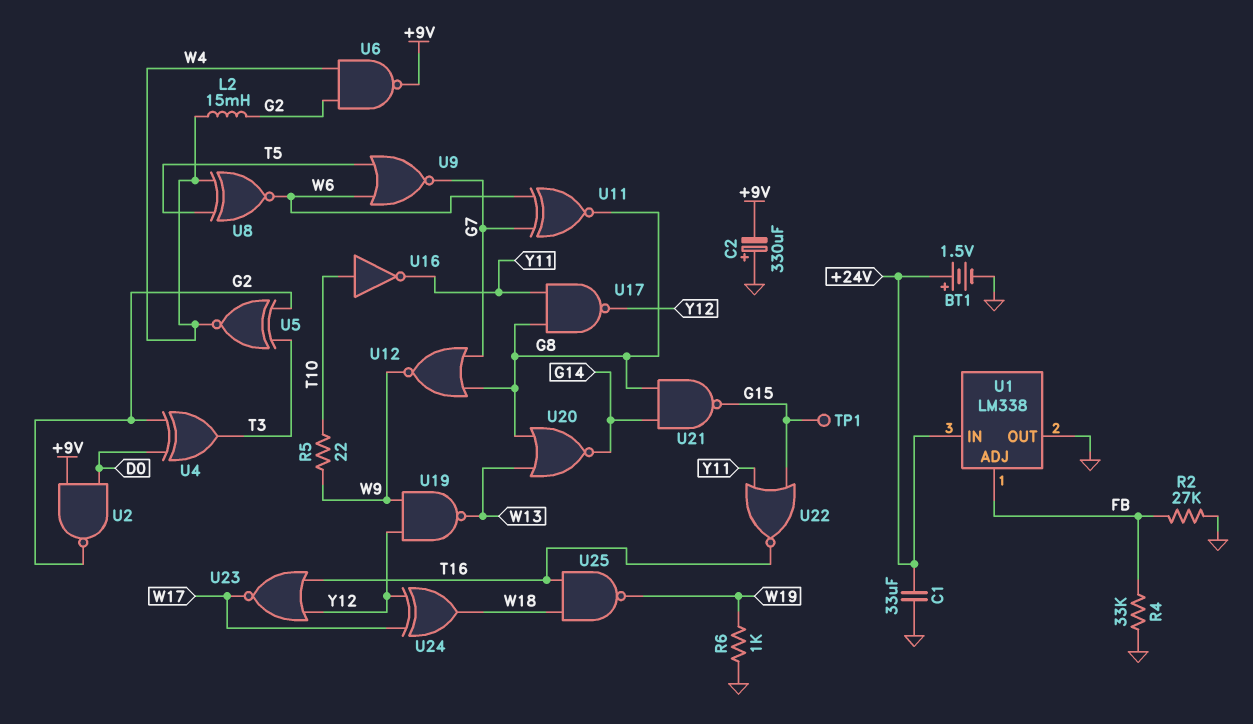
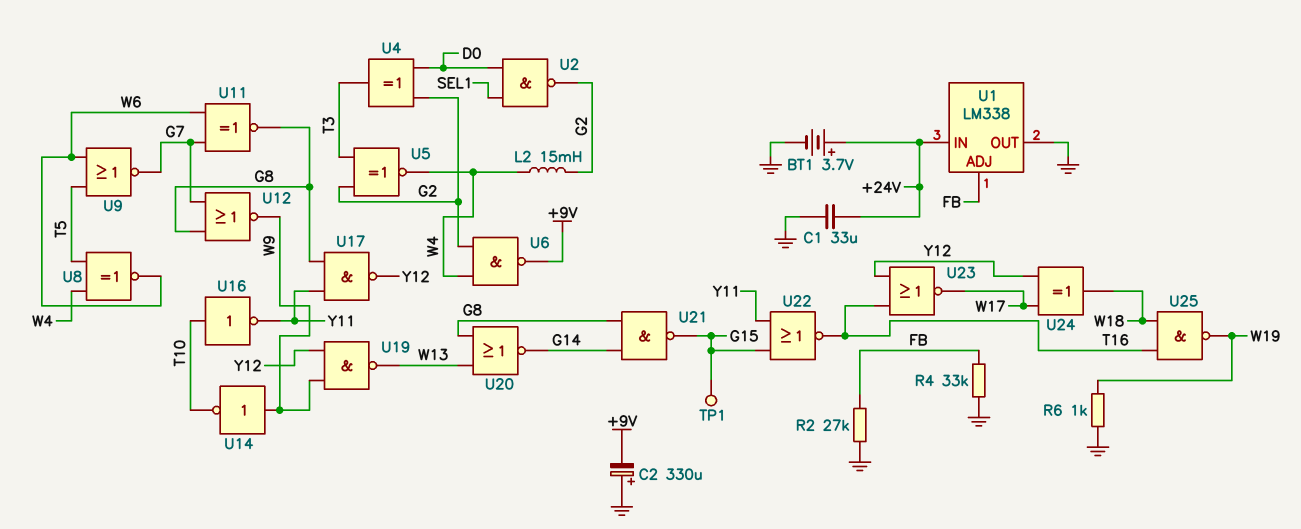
BT1: 1.5V (plus +24V, minus GND) -> 3.7V (plus +24V, minus GND)
R5: 22 (T10, W9) -> none
U2: NAND (in +9V, in D0, out G2) -> NAND (in D0, in SEL1, out G2)
U14: none -> NOT (in W9, out T10)

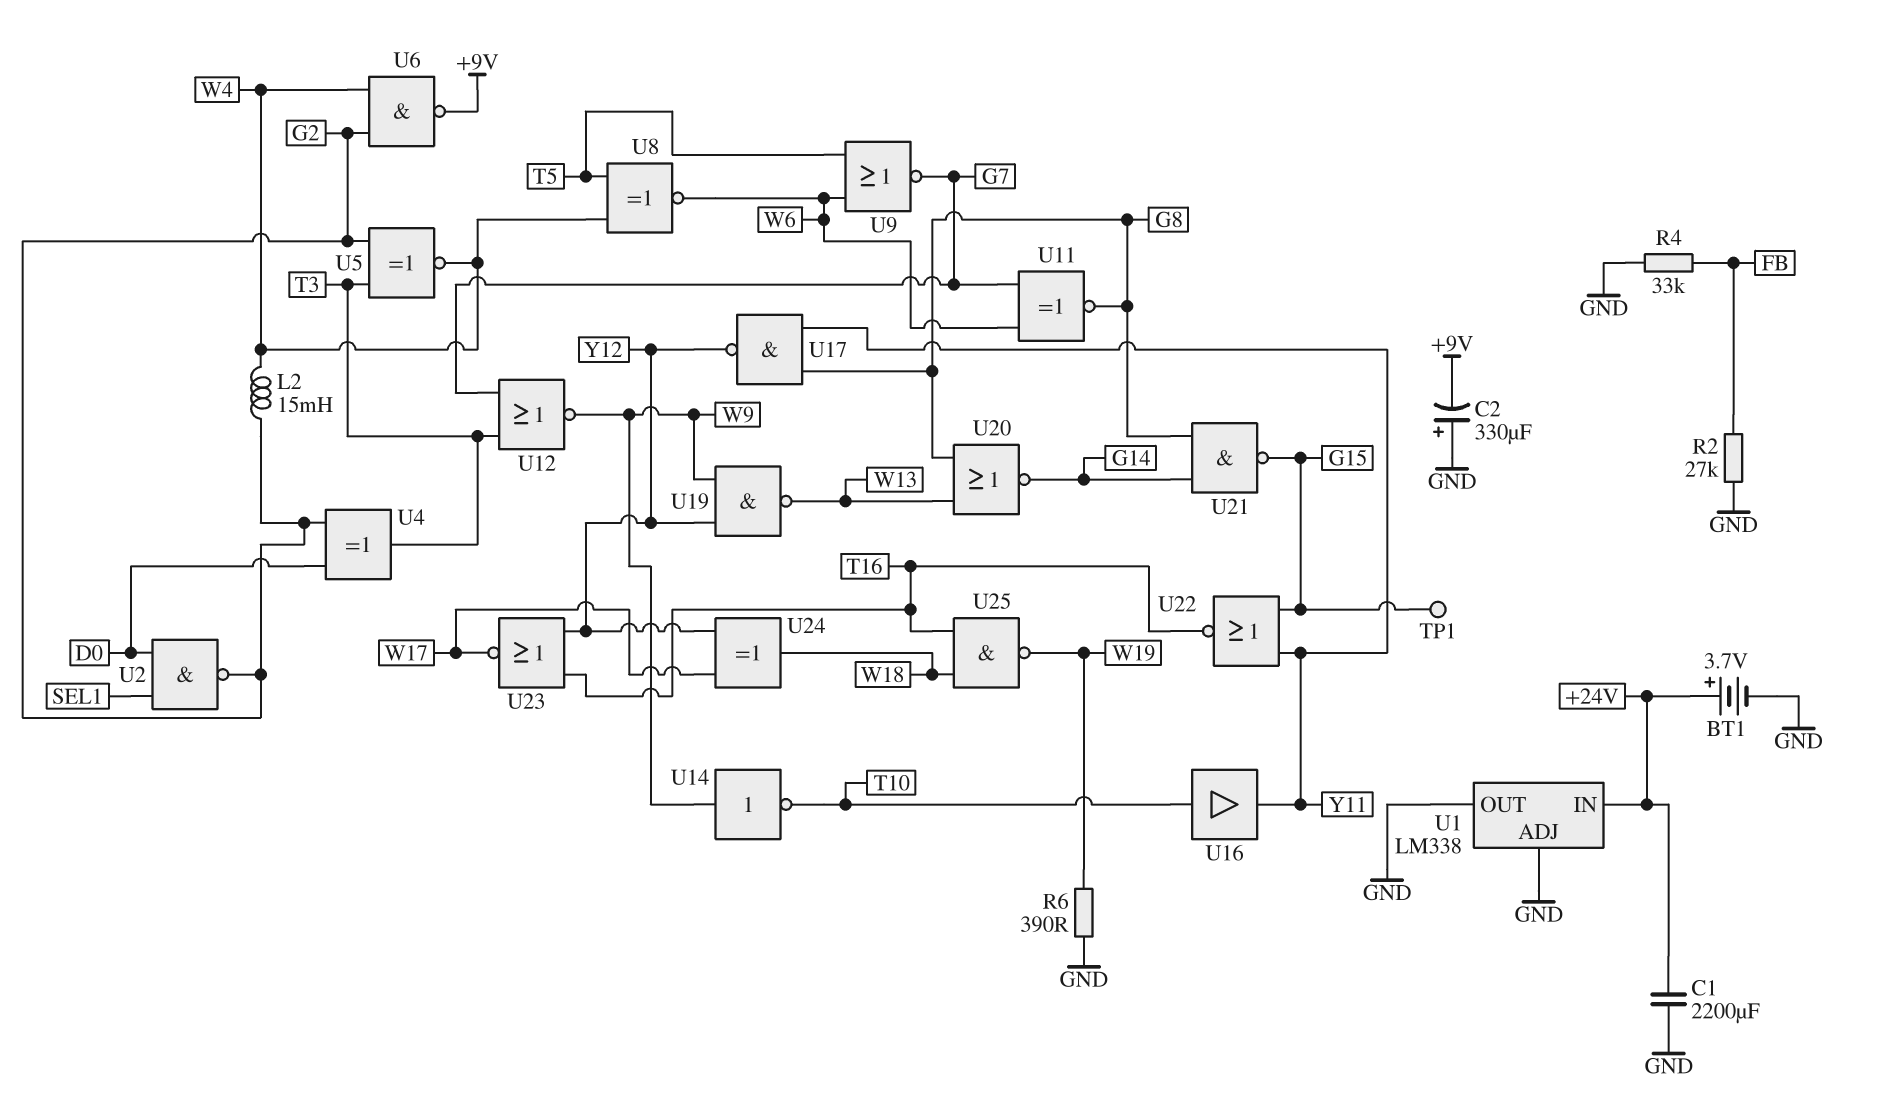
C1: 33uF (+24V, GND) -> 2200uF (+24V, GND)
R6: 1k (GND, W19) -> 390 (GND, W19)
U1 pin ADJ: FB -> GND
U12: NOR (in G7, in G8, out W9) -> NOR (in G7, in T3, out W9)
U16: NOT (in T10, out Y11) -> buffer (in T10, out Y11)

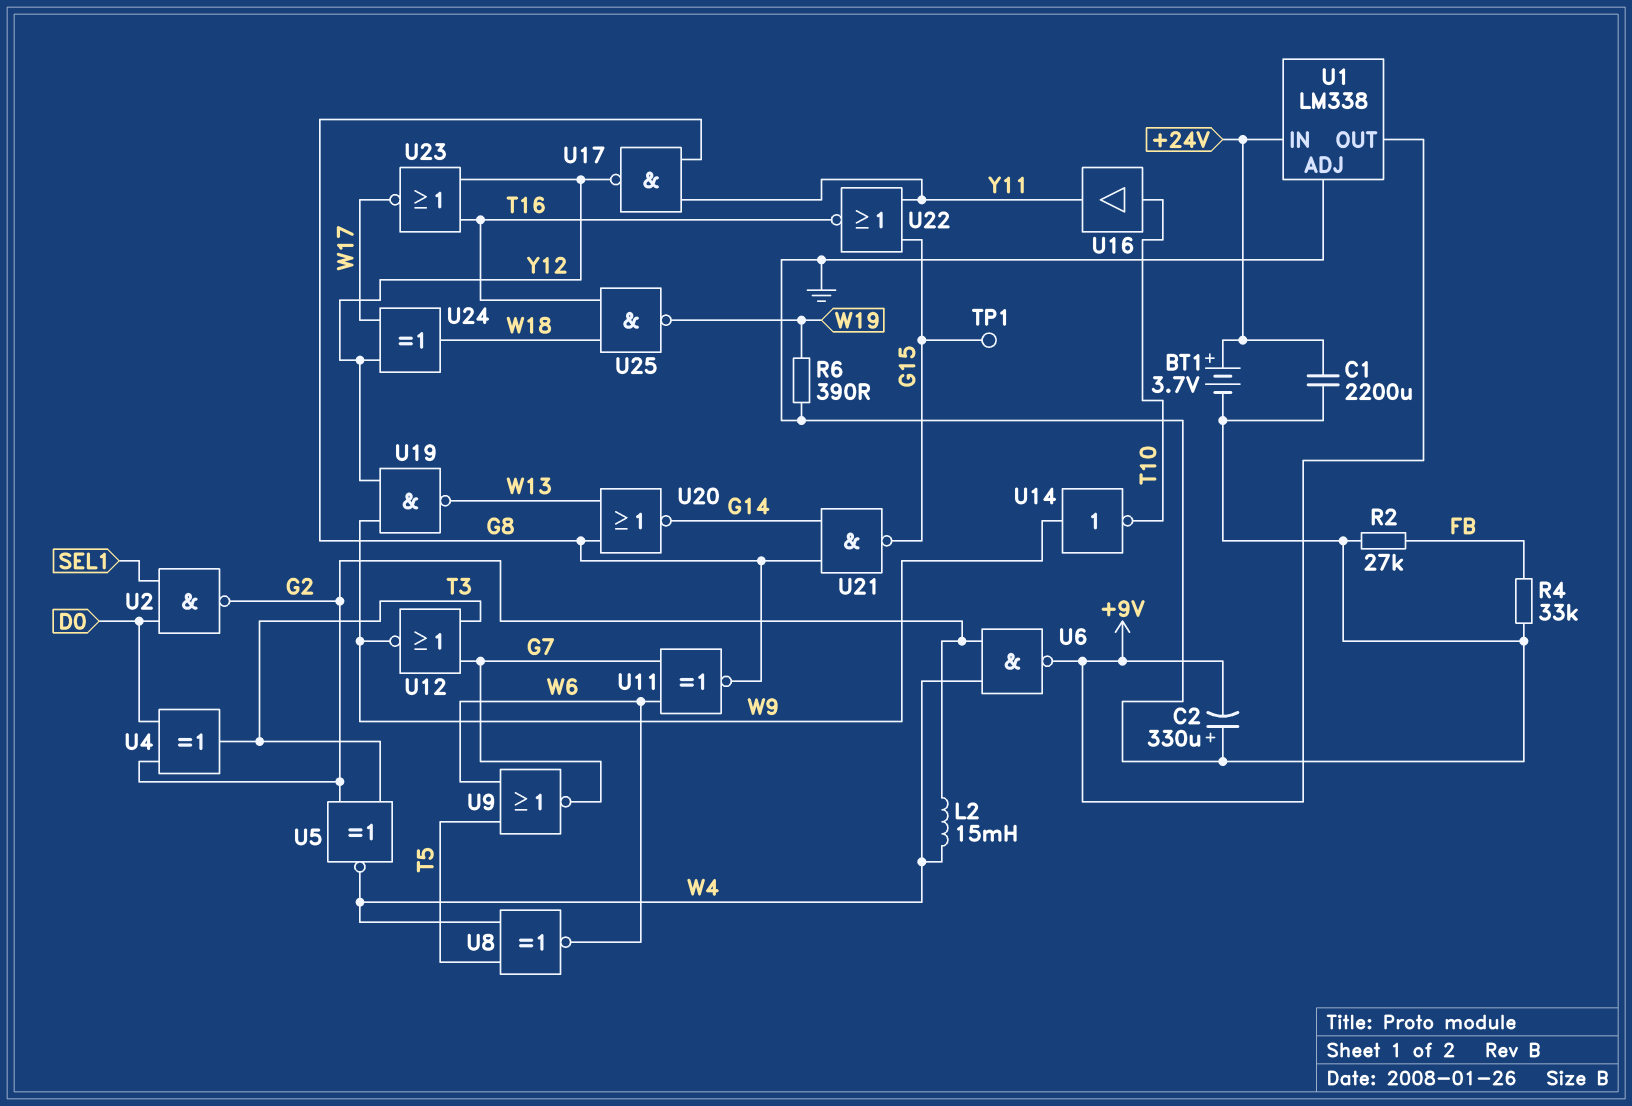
U1 pin OUT: GND -> +9V

